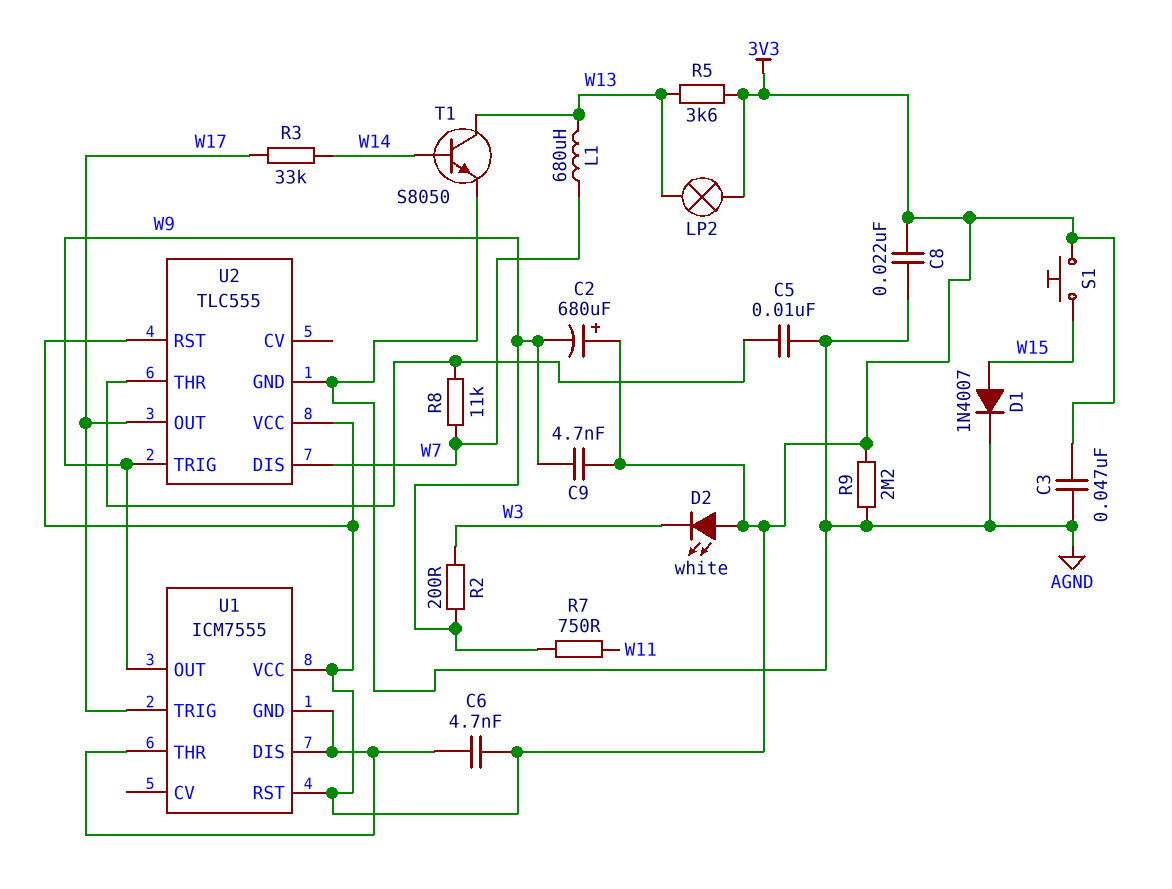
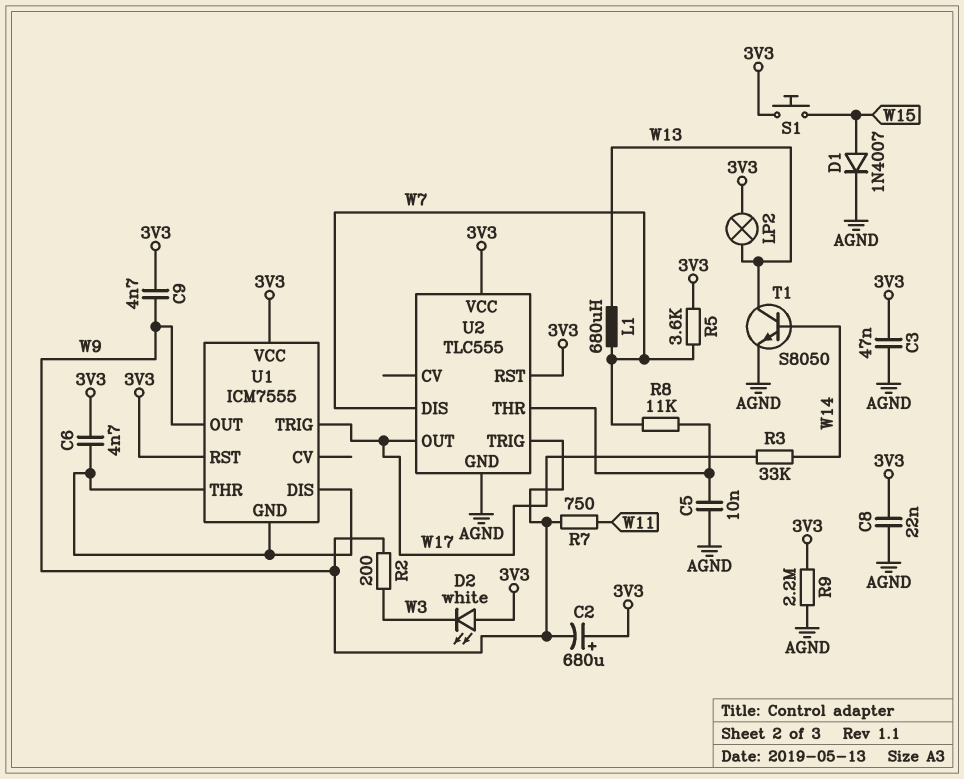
R5: 3.6k (3V3, W13) -> 3.6k (3V3, W7)

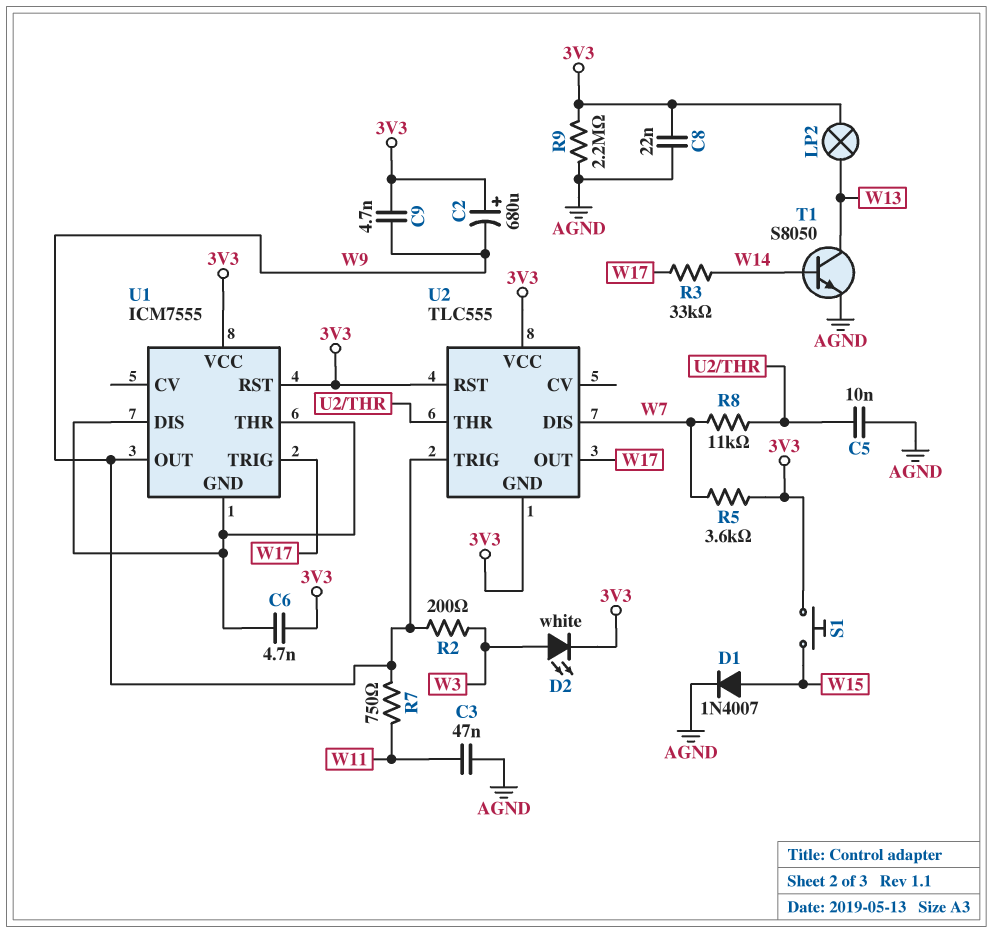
C3: 47nF (3V3, AGND) -> 47nF (AGND, W11)
D2: LED white (A 3V3, K W3) -> LED white (A W3, K 3V3)
L1: 680uH (W7, W13) -> none
U2 pin GND: AGND -> 3V3

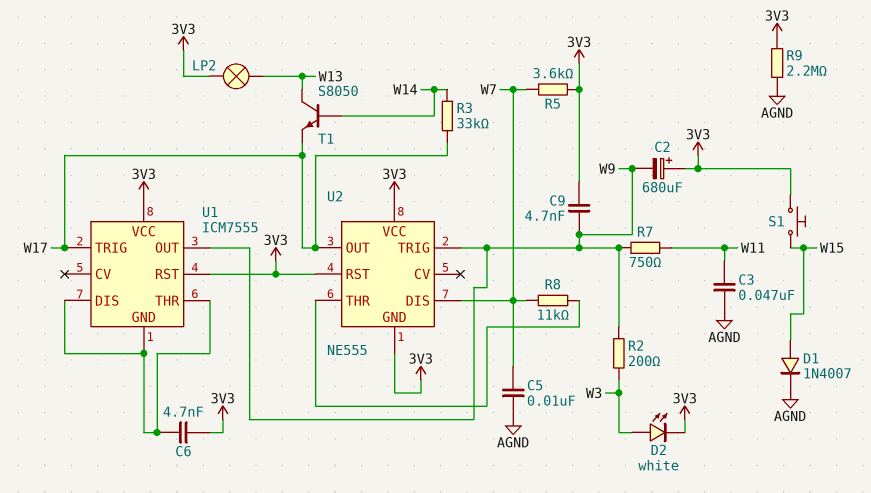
C5: 10nF (AGND, U2/THR) -> 10nF (AGND, W7)
C8: 22nF (3V3, AGND) -> none
T1: NPN S8050 (B W14, C W13, E AGND) -> NPN S8050 (B W14, C W13, E W17)
U2: TLC555 -> NE555

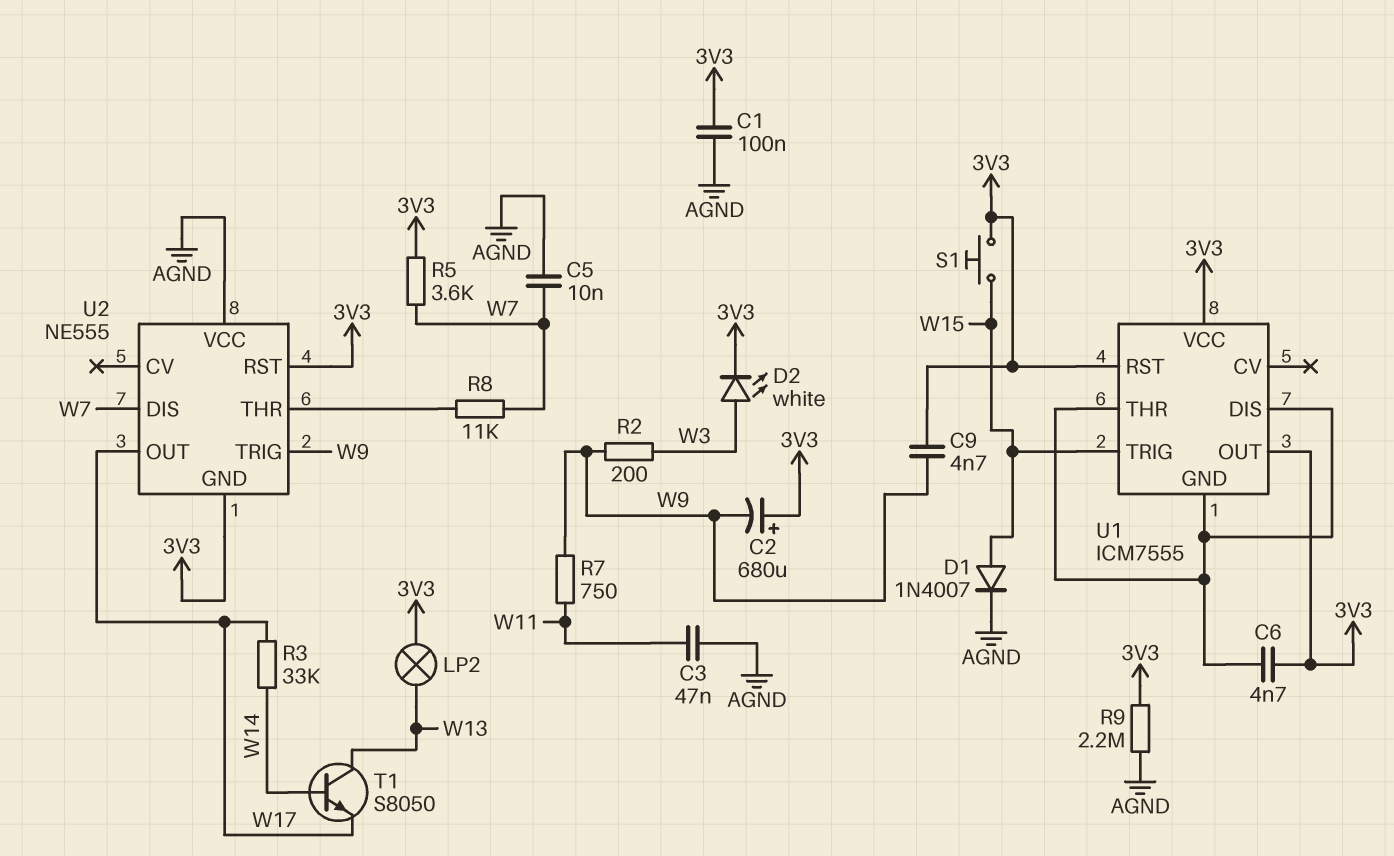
C1: none -> 100nF (3V3, AGND)
U1 pin OUT: W9 -> 3V3
U1 pin TRIG: W17 -> W15
U2 pin VCC: 3V3 -> AGND

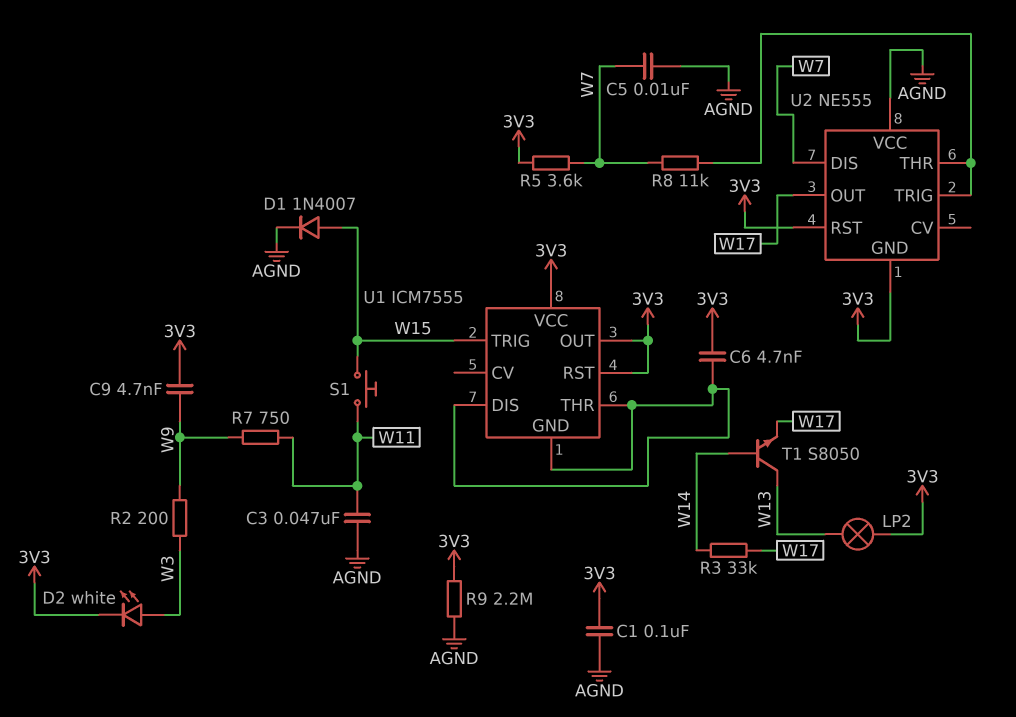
C2: 680uF (plus 3V3, minus W9) -> none
S1: button (3V3, W15) -> button (W11, W15)
U2 pin TRIG: W9 -> U2/THR

